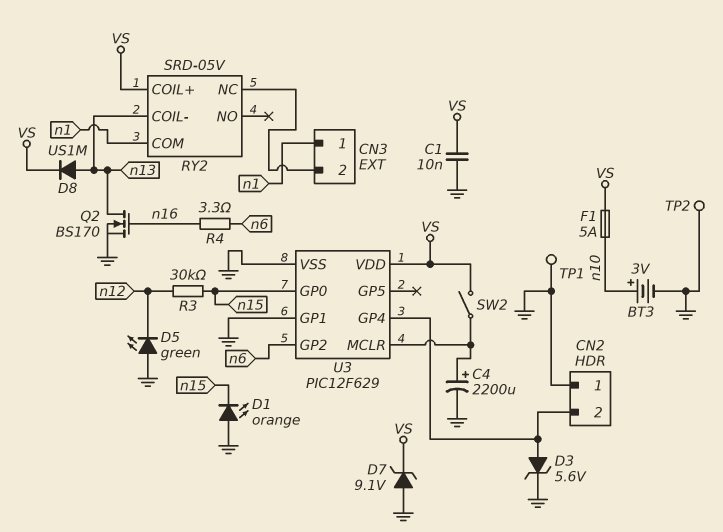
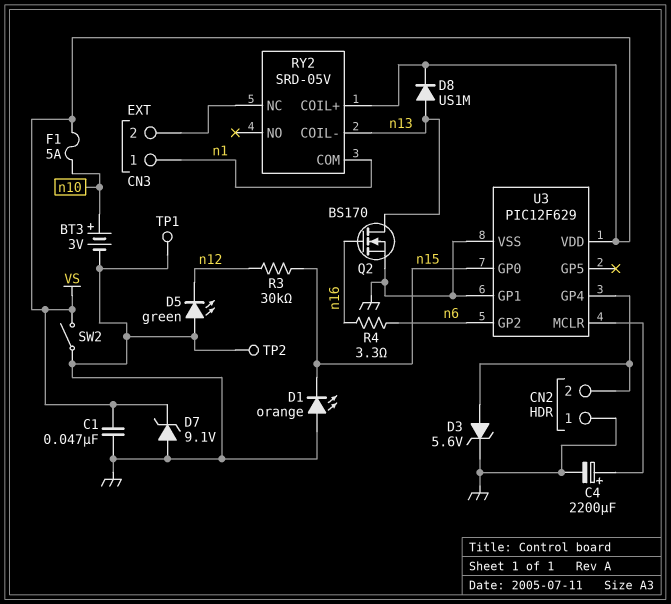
C1: 10nF (GND, VS) -> 47nF (GND, VS)
SW2: switch (U3/MCLR, VS) -> switch (GND, VS)

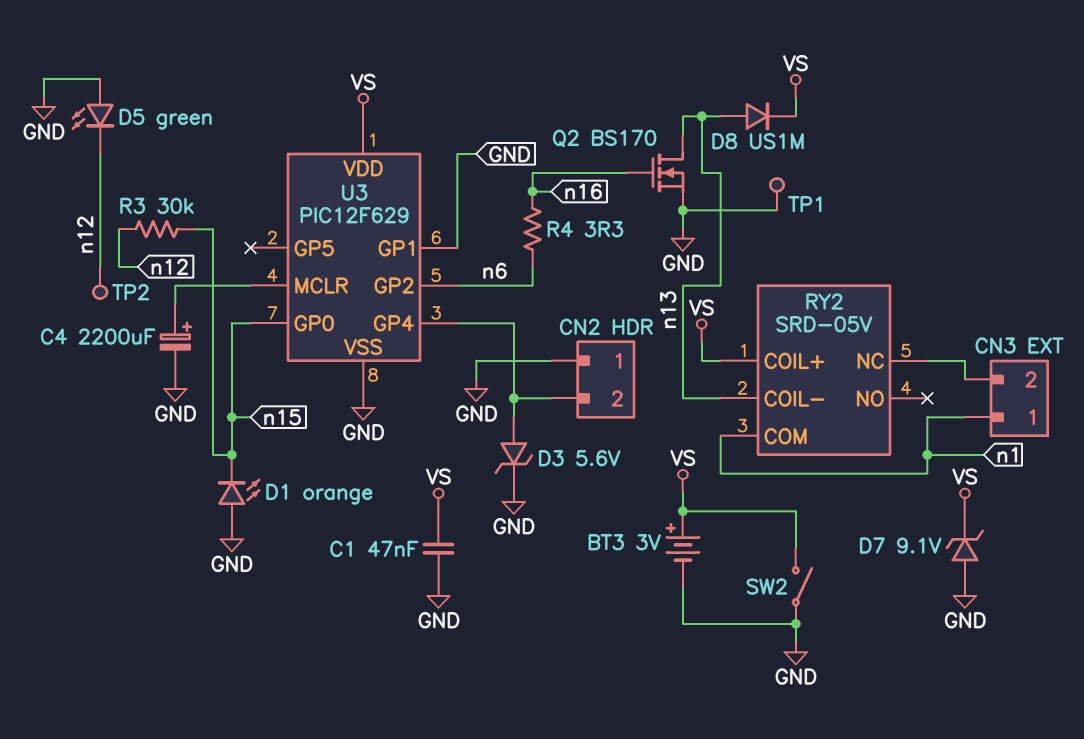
BT3: 3V (plus n10, minus GND) -> 3V (plus VS, minus GND)
F1: 5A (VS, n10) -> none
TP2: test point (GND) -> test point (n12)

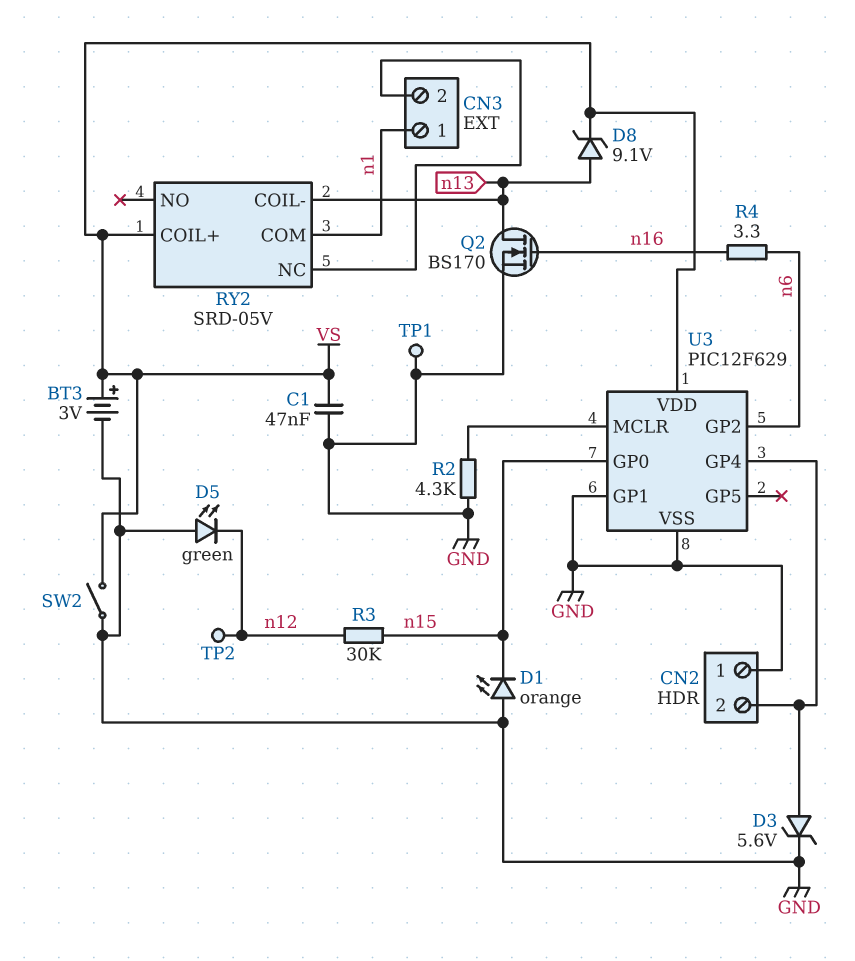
C4: 2200uF (plus U3/MCLR, minus GND) -> none
D7: zener 9.1V (A GND, K VS) -> none
D8: diode US1M (A n13, K VS) -> zener 9.1V (A n13, K VS)
R2: none -> 4.3k (GND, U3/MCLR)

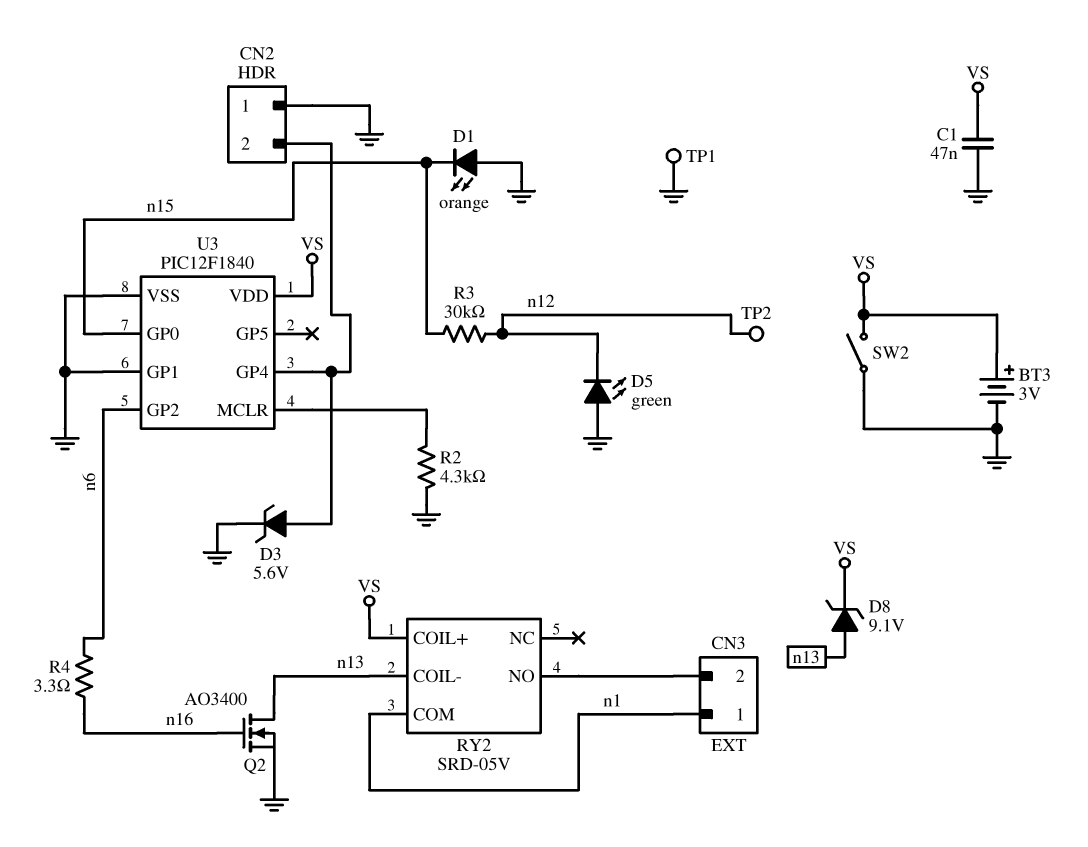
Q2: NMOS BS170 (G n16, D n13, S GND) -> NMOS AO3400 (G n16, D n13, S GND)
RY2 pin NC: CN3/2 -> none
RY2 pin NO: none -> CN3/2
U3: PIC12F629 -> PIC12F1840

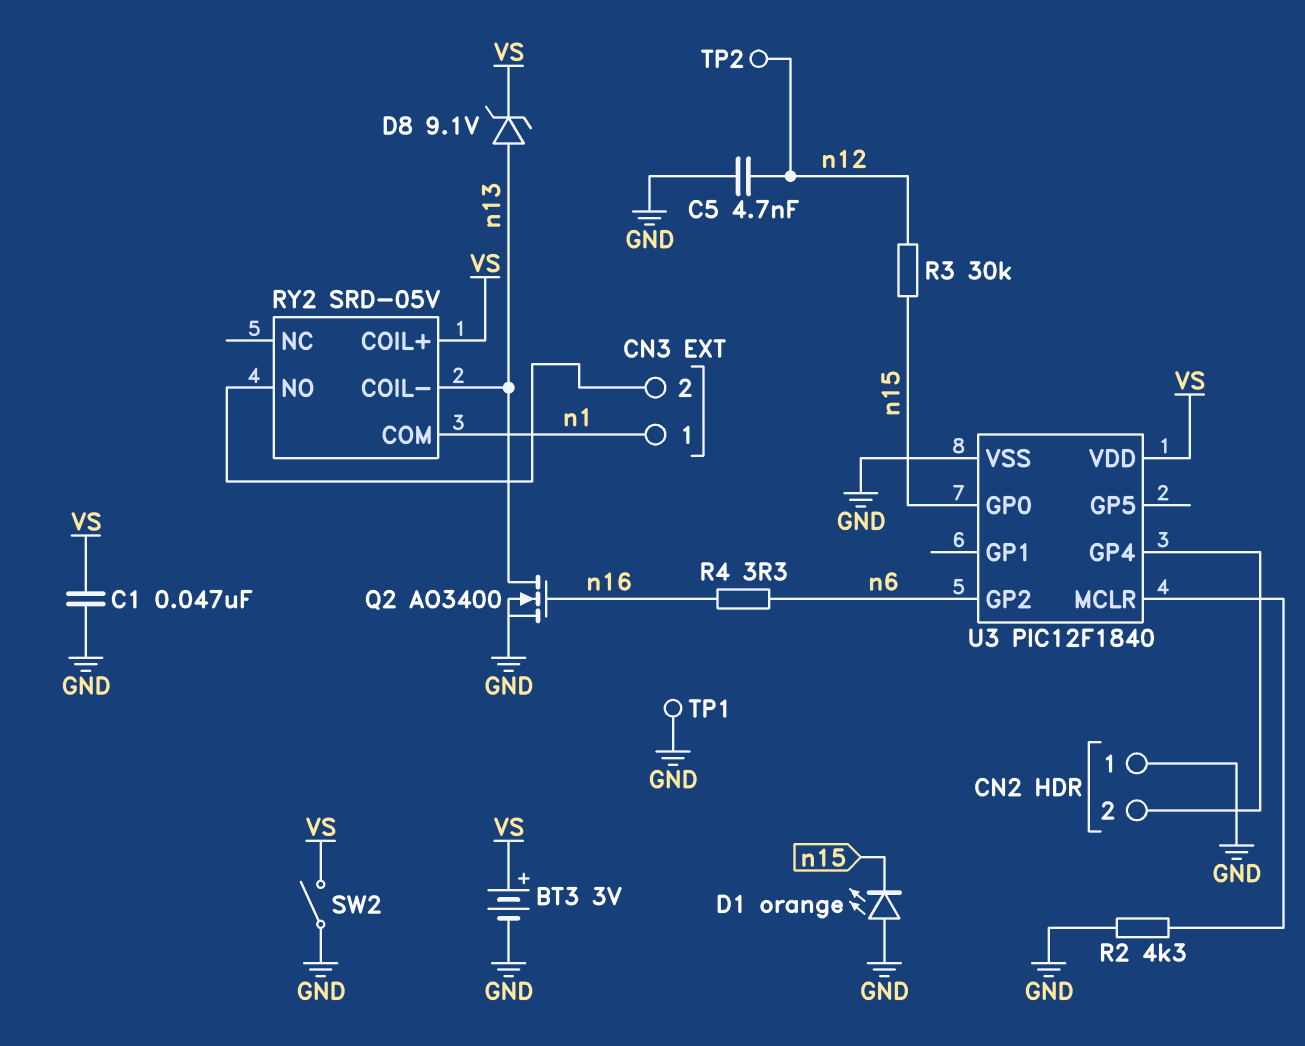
C5: none -> 4.7nF (GND, n12)
D3: zener 5.6V (A CN2/2, K GND) -> none
D5: LED green (A GND, K n12) -> none
U3 pin GP1: GND -> none

